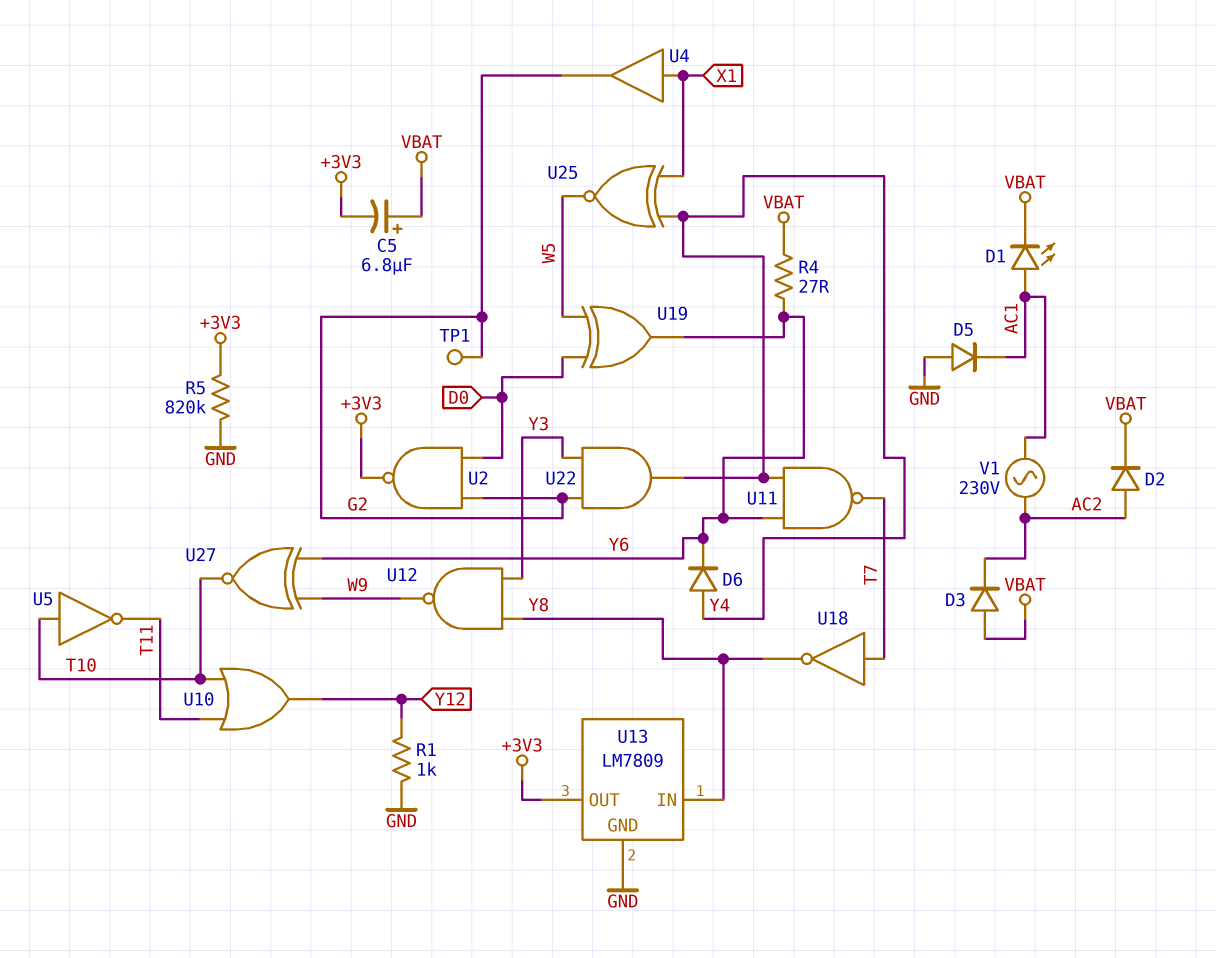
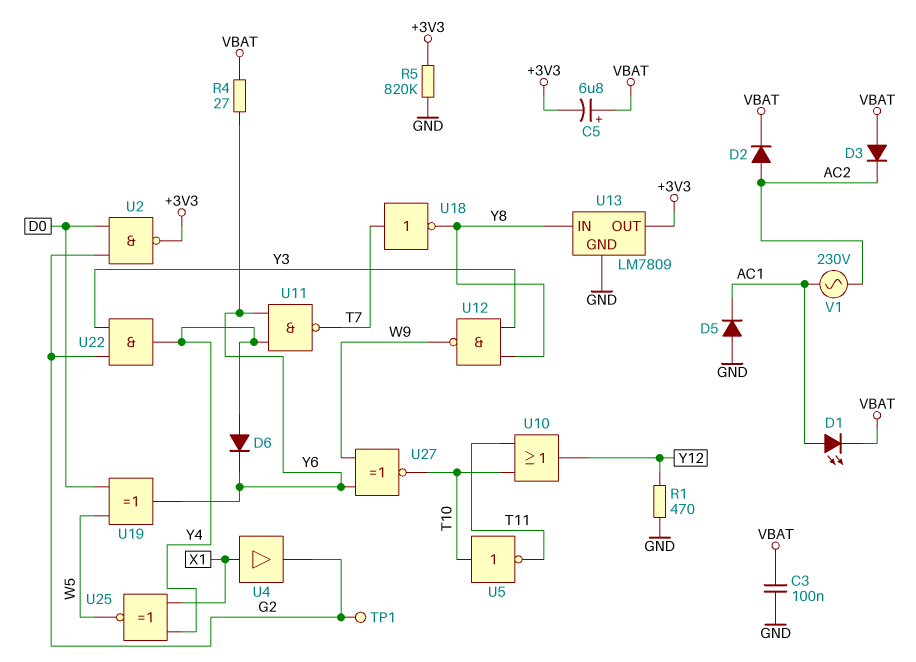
C3: none -> 100nF (GND, VBAT)
R1: 1k (GND, Y12) -> 470 (GND, Y12)

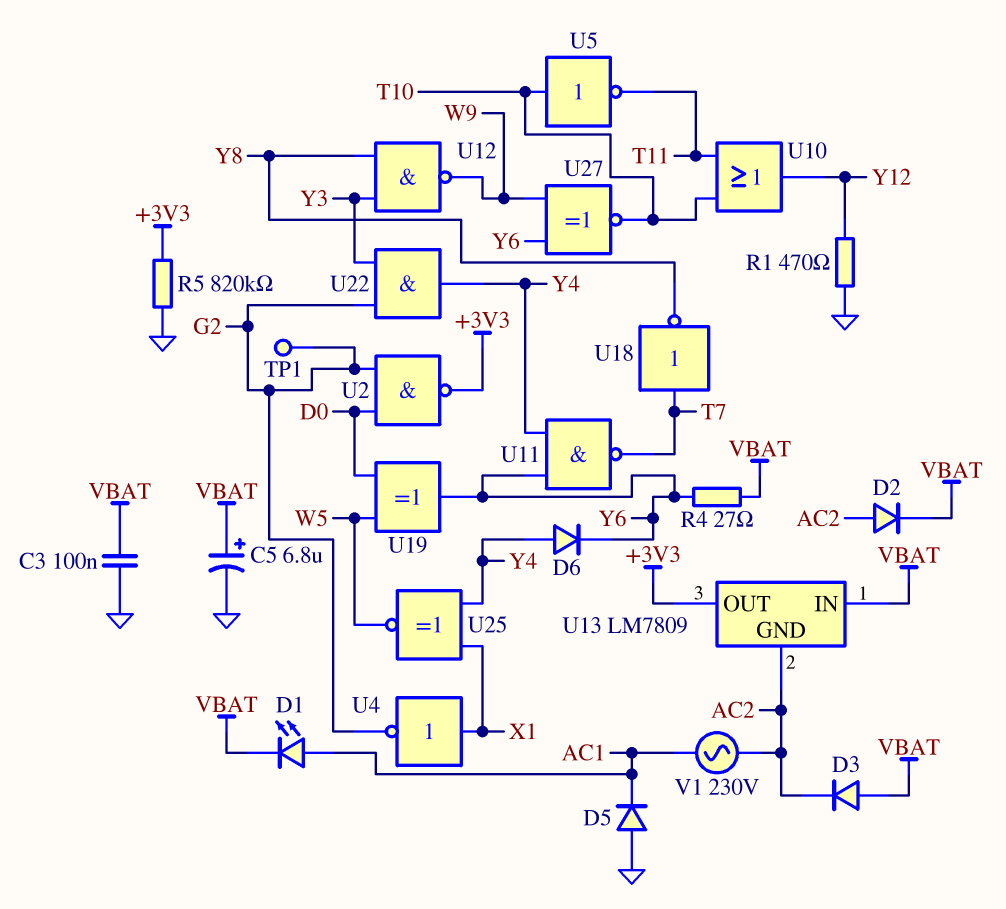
C5: 6.8uF (plus VBAT, minus +3V3) -> 6.8uF (plus VBAT, minus GND)
U4: buffer (in X1, out G2) -> NOT (in X1, out G2)
U13 pin GND: GND -> AC2
U13 pin IN: Y8 -> VBAT

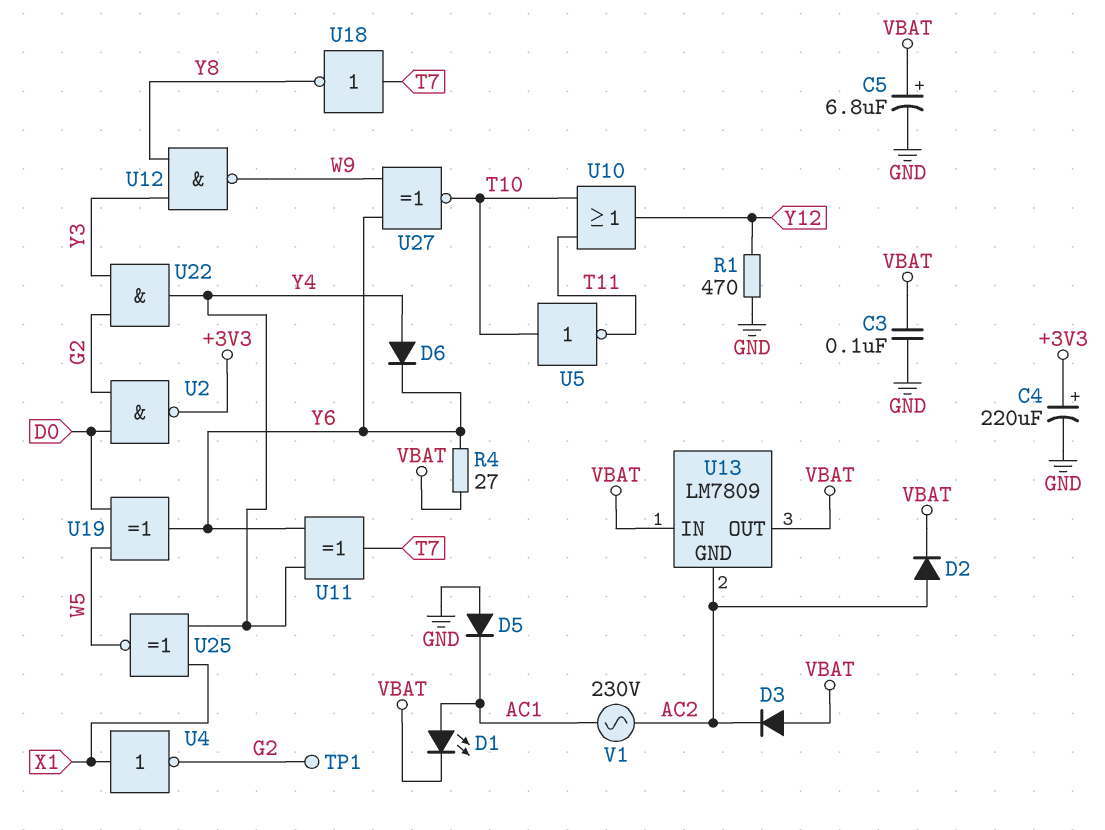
C4: none -> 220uF (plus +3V3, minus GND)
R5: 820k (+3V3, GND) -> none
U11: NAND (in Y4, in Y6, out T7) -> XOR (in Y4, in Y6, out T7)
U13 pin OUT: +3V3 -> VBAT

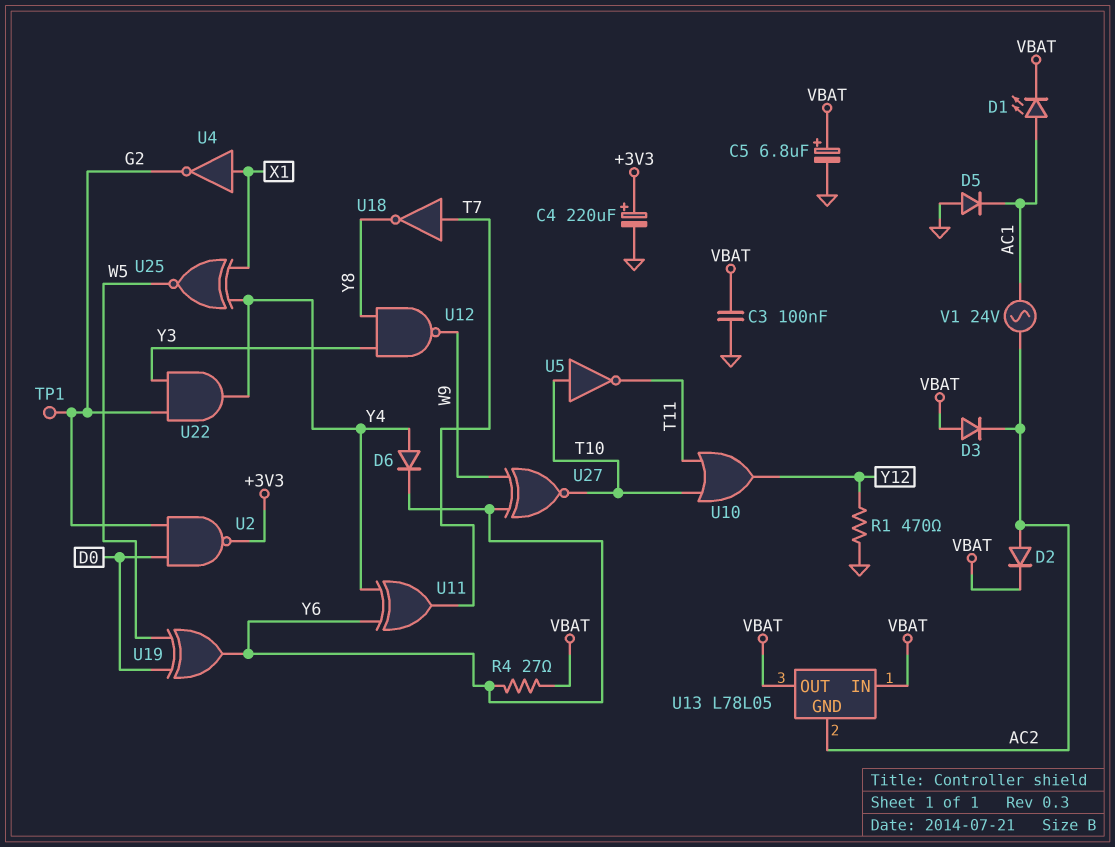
U13: LM7809 -> L78L05
V1: AC 230V (AC1, AC2) -> AC 24V (AC1, AC2)

